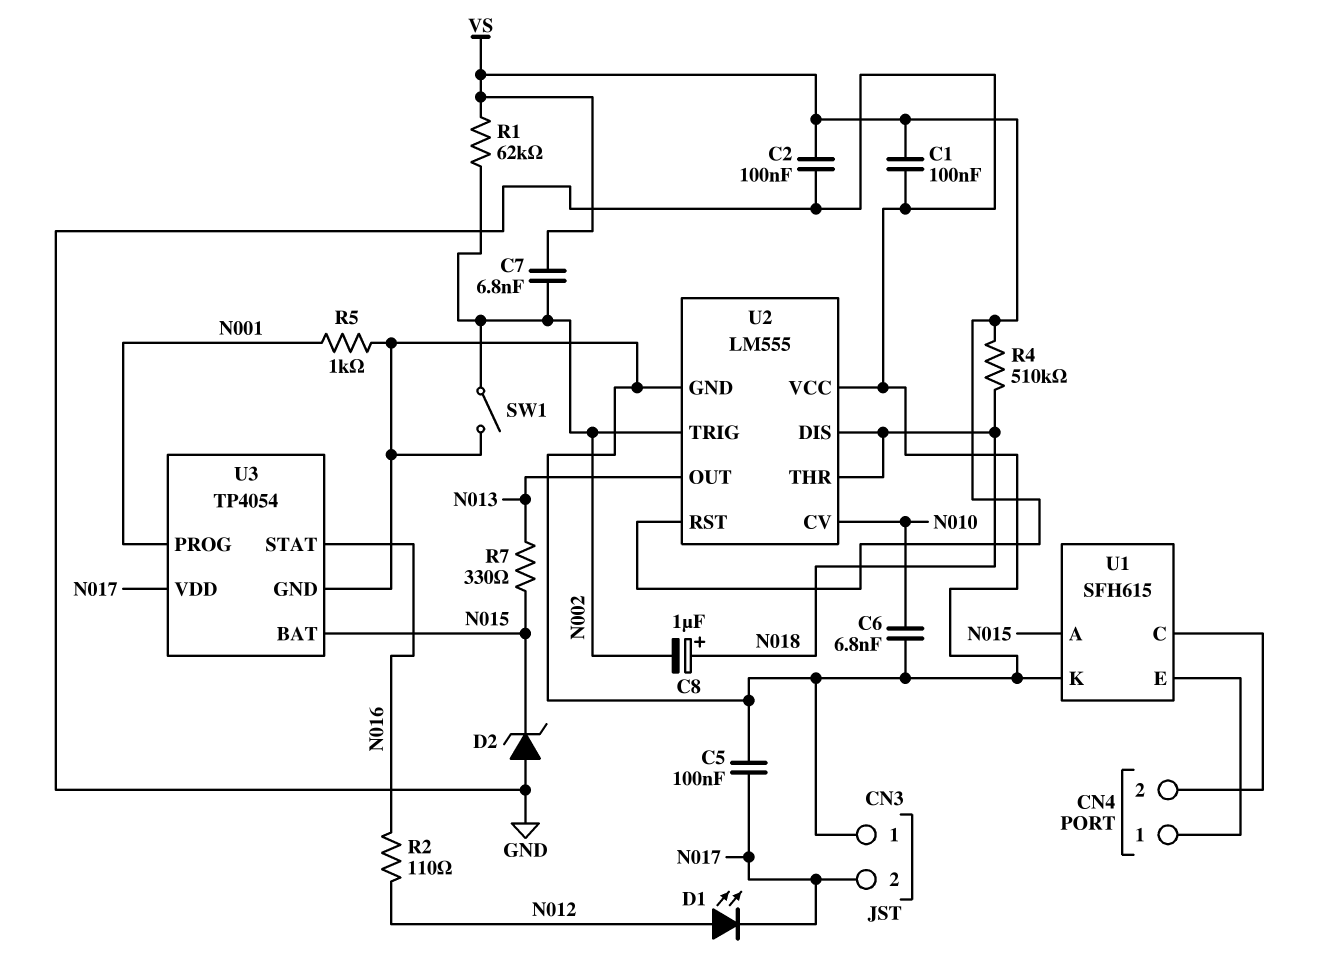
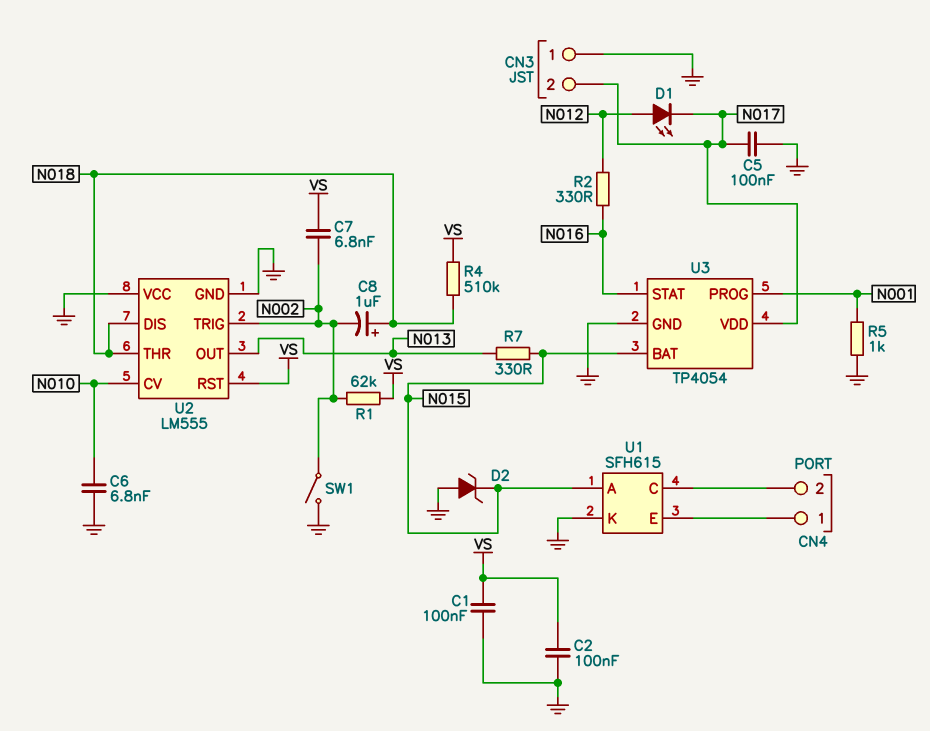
R2: 110 (N012, N016) -> 330 (N012, N016)

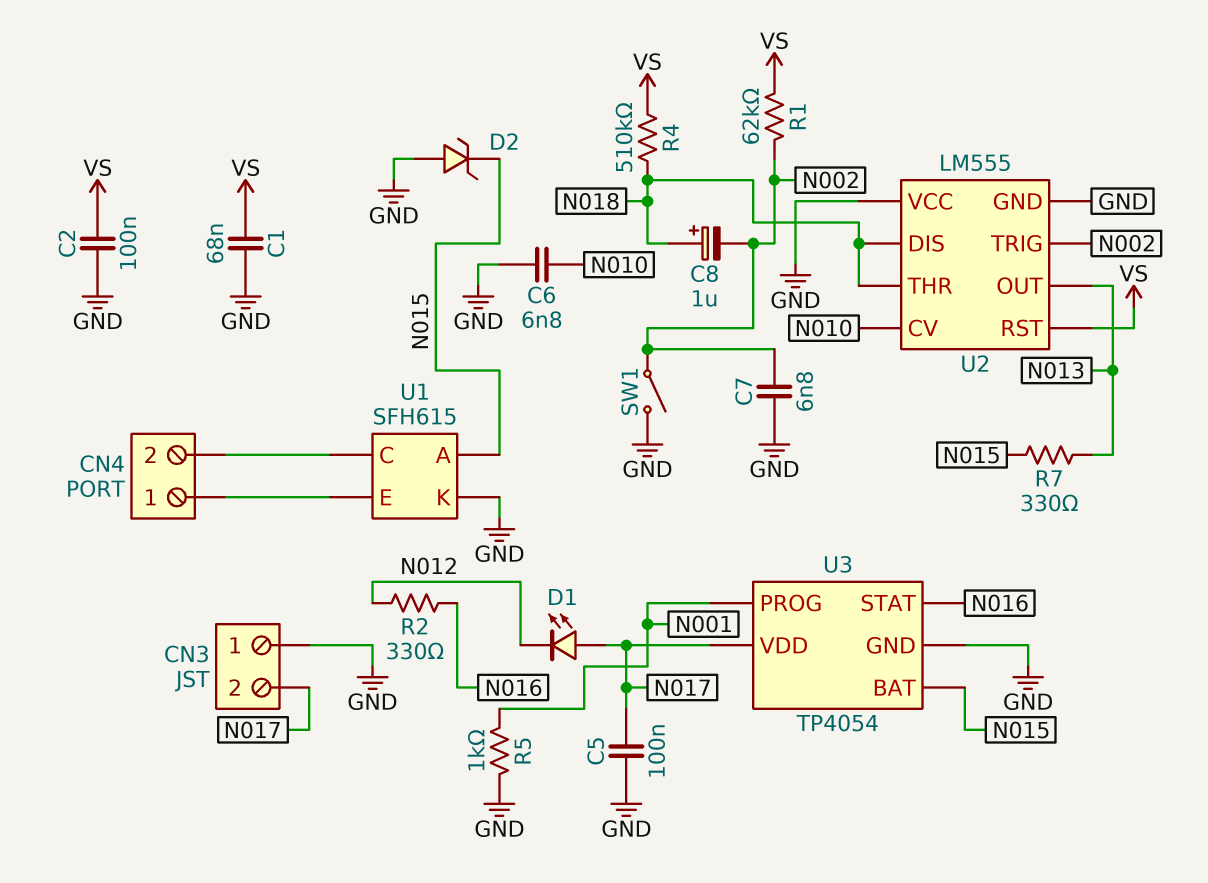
C1: 100nF (GND, VS) -> 68nF (GND, VS)
C7: 6.8nF (N002, VS) -> 6.8nF (GND, N002)
D1: LED (A N012, K N017) -> LED (A N017, K N012)

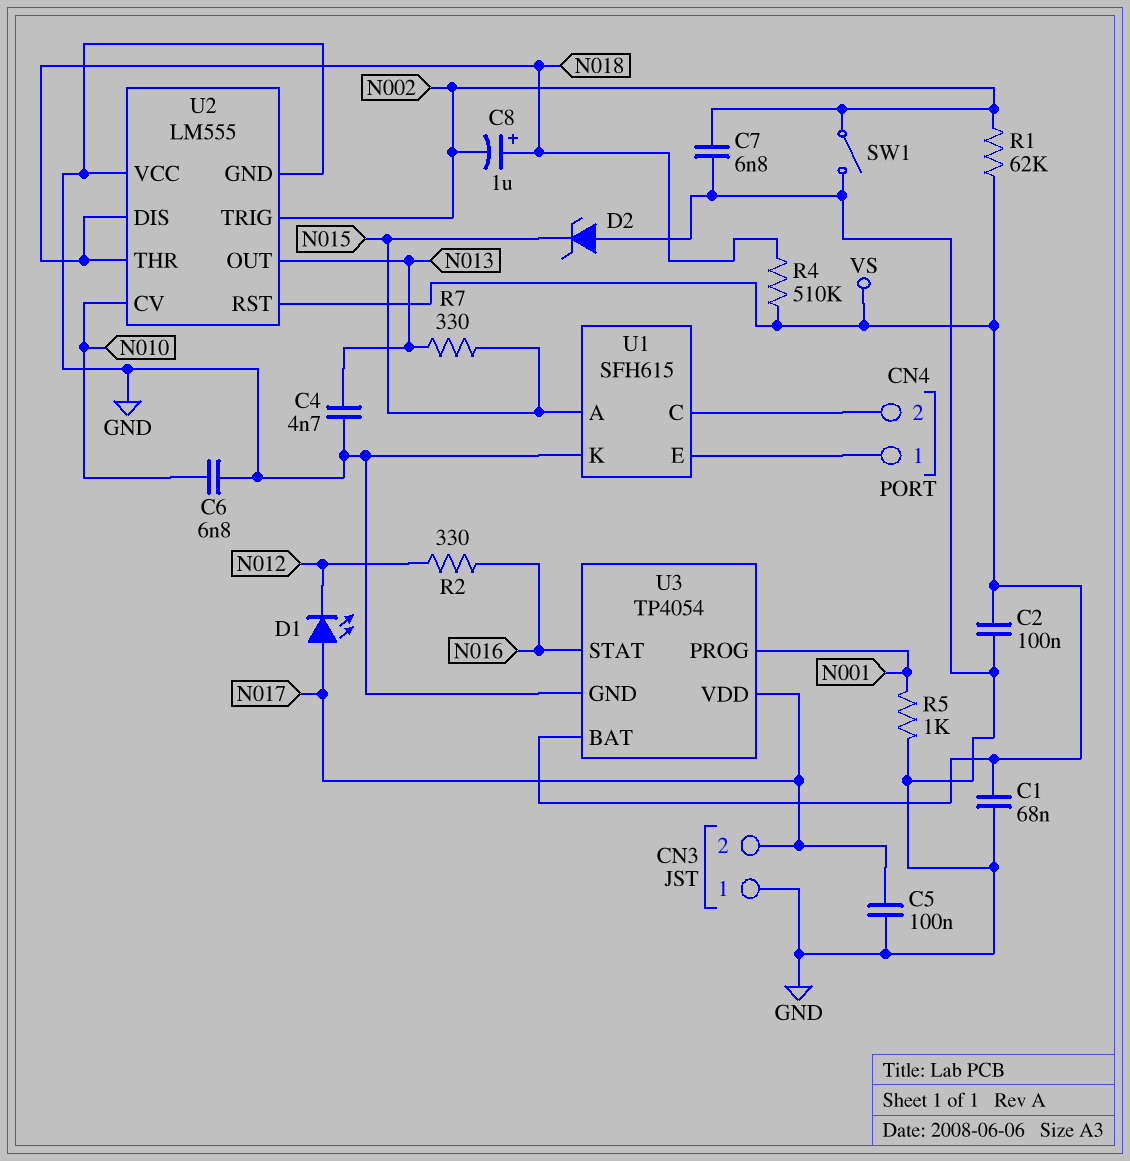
C4: none -> 4.7nF (GND, N013)
U3 pin BAT: N015 -> VS

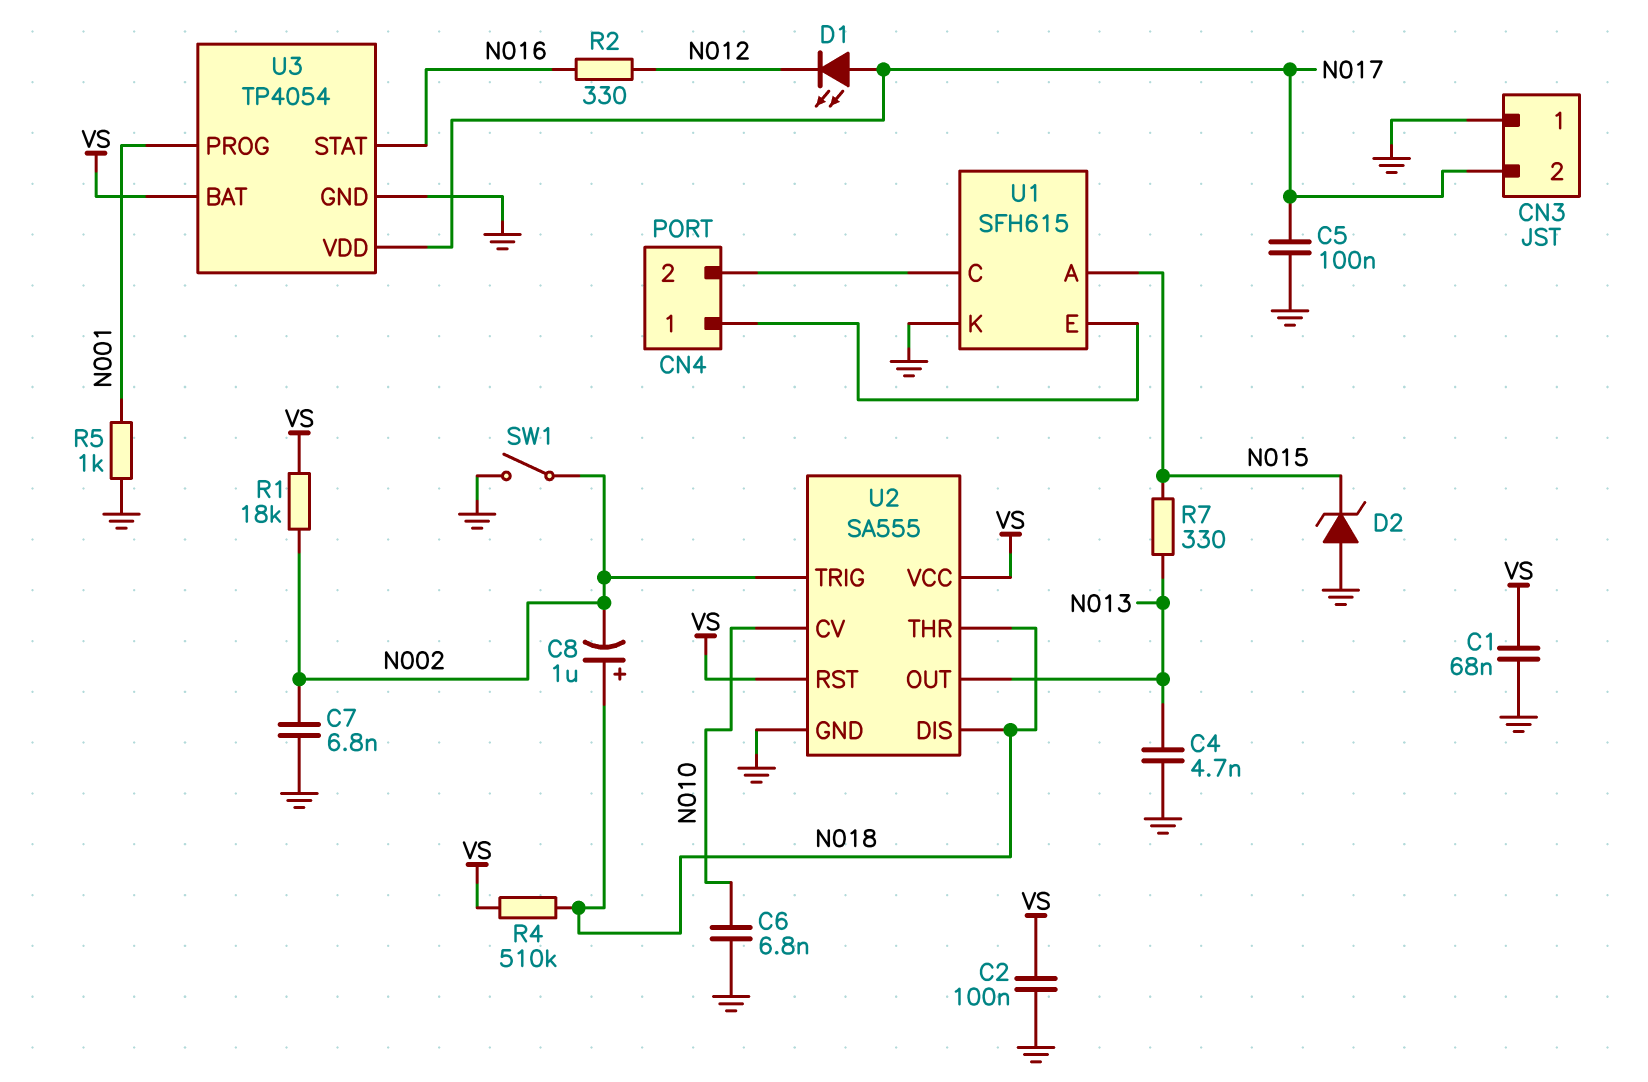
R1: 62k (N002, VS) -> 18k (N002, VS)
U2: LM555 -> SA555
U2 pin VCC: GND -> VS

